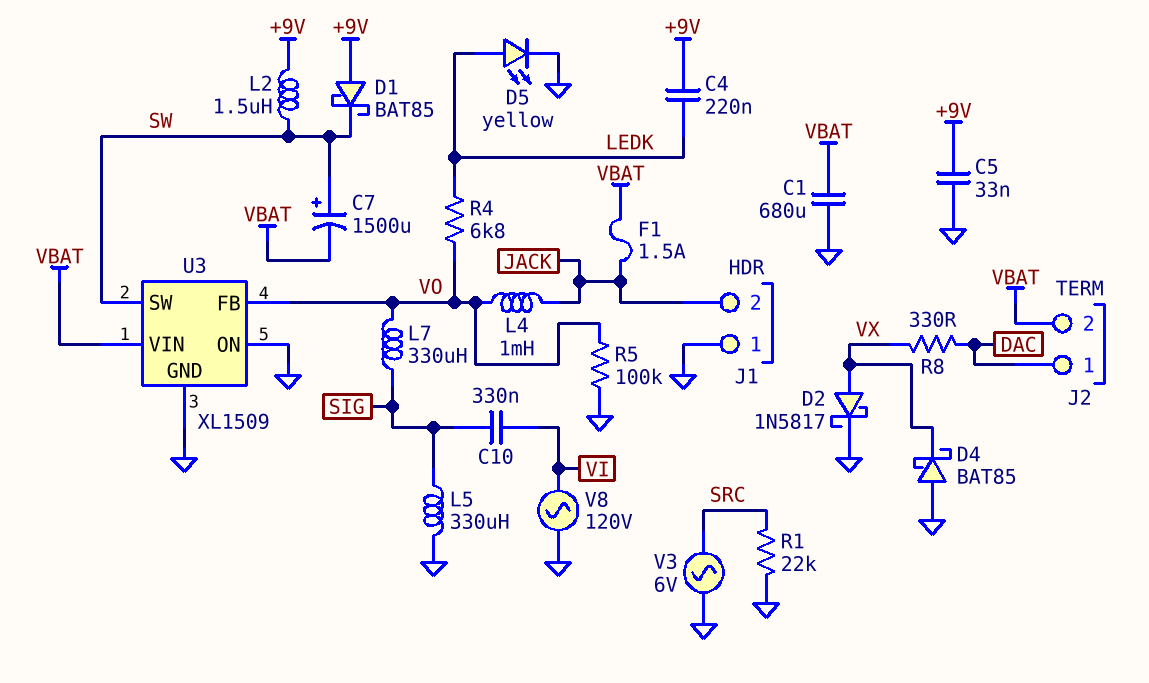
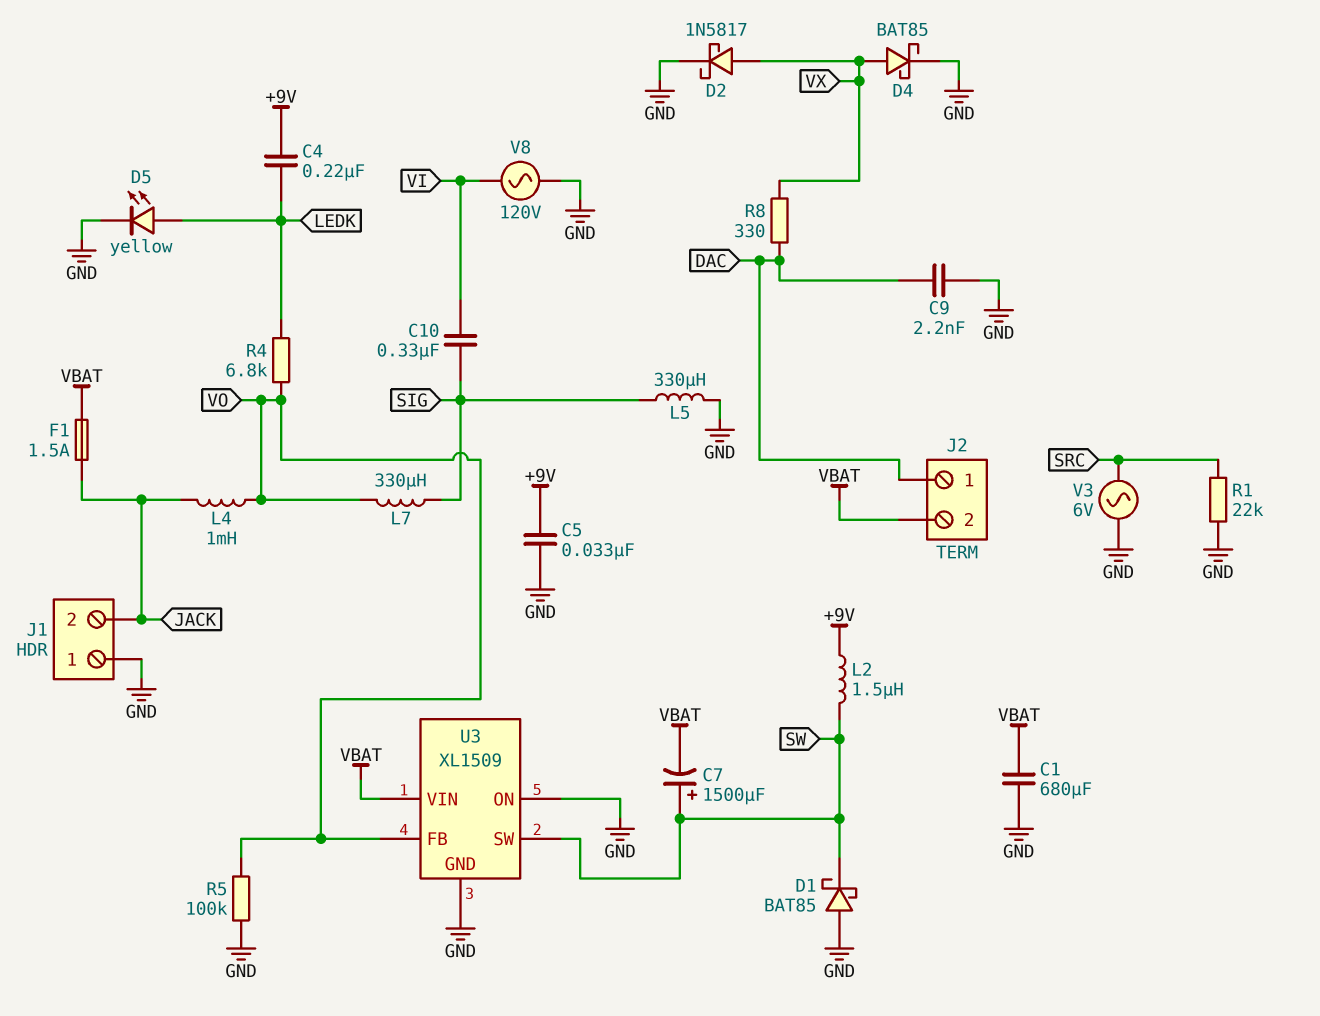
C9: none -> 2.2nF (DAC, GND)
D1: schottky BAT85 (A +9V, K SW) -> schottky BAT85 (A GND, K SW)
D4: schottky BAT85 (A GND, K VX) -> schottky BAT85 (A VX, K GND)

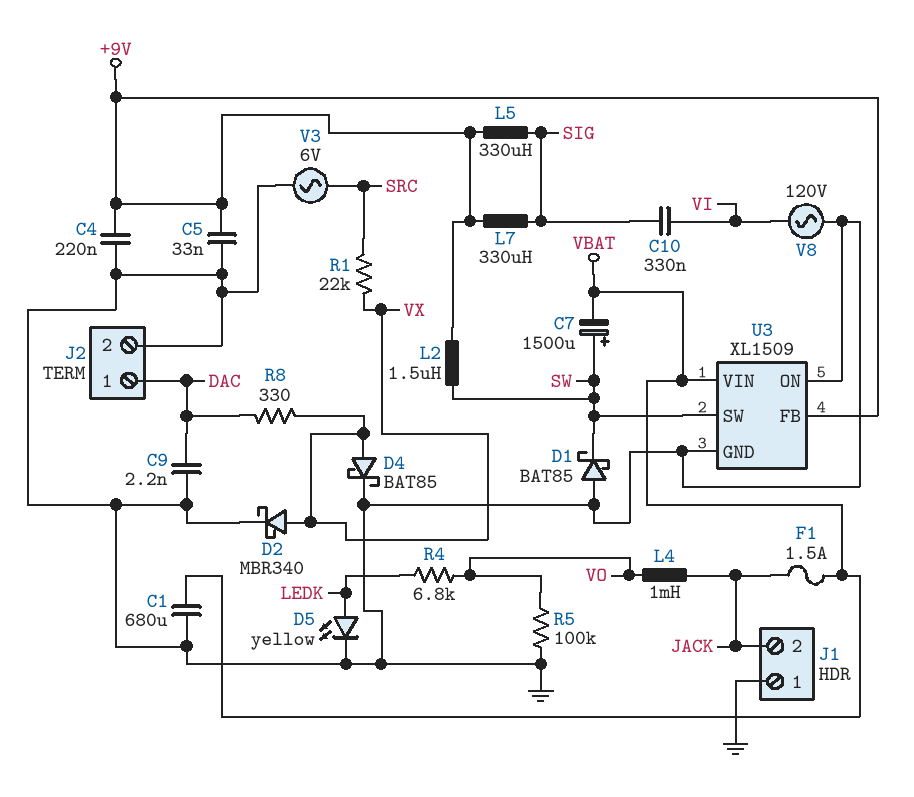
C4: 220nF (+9V, LEDK) -> 220nF (+9V, GND)
D2: schottky 1N5817 (A VX, K GND) -> schottky MBR340 (A VX, K GND)
J2 pin 2: VBAT -> GND
L5: 330uH (GND, SIG) -> 330uH (+9V, SIG)
L7: 330uH (SIG, VO) -> 330uH (+9V, SIG)
R1: 22k (GND, SRC) -> 22k (SRC, VX)
U3 pin FB: VO -> +9V

